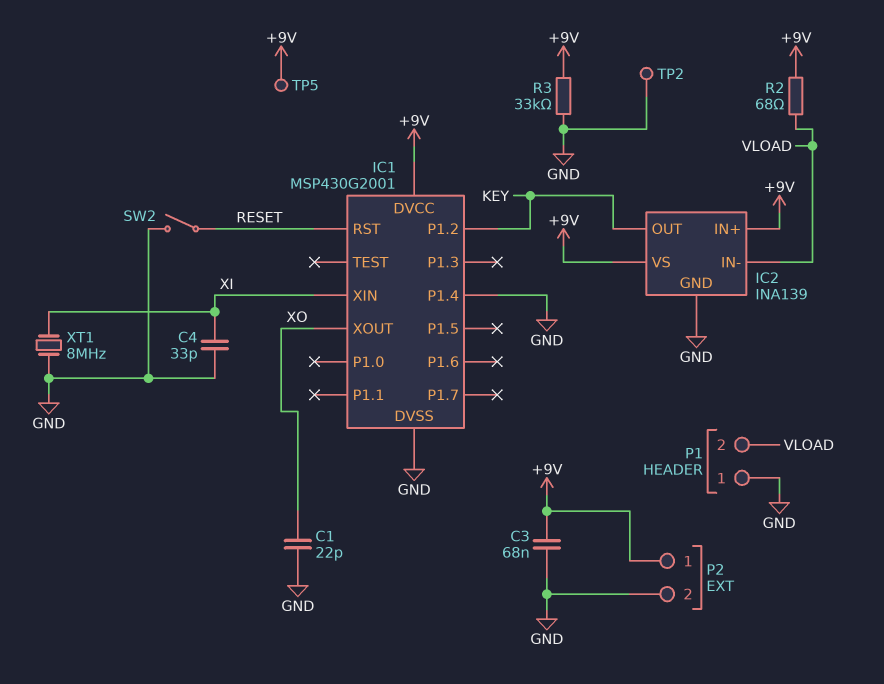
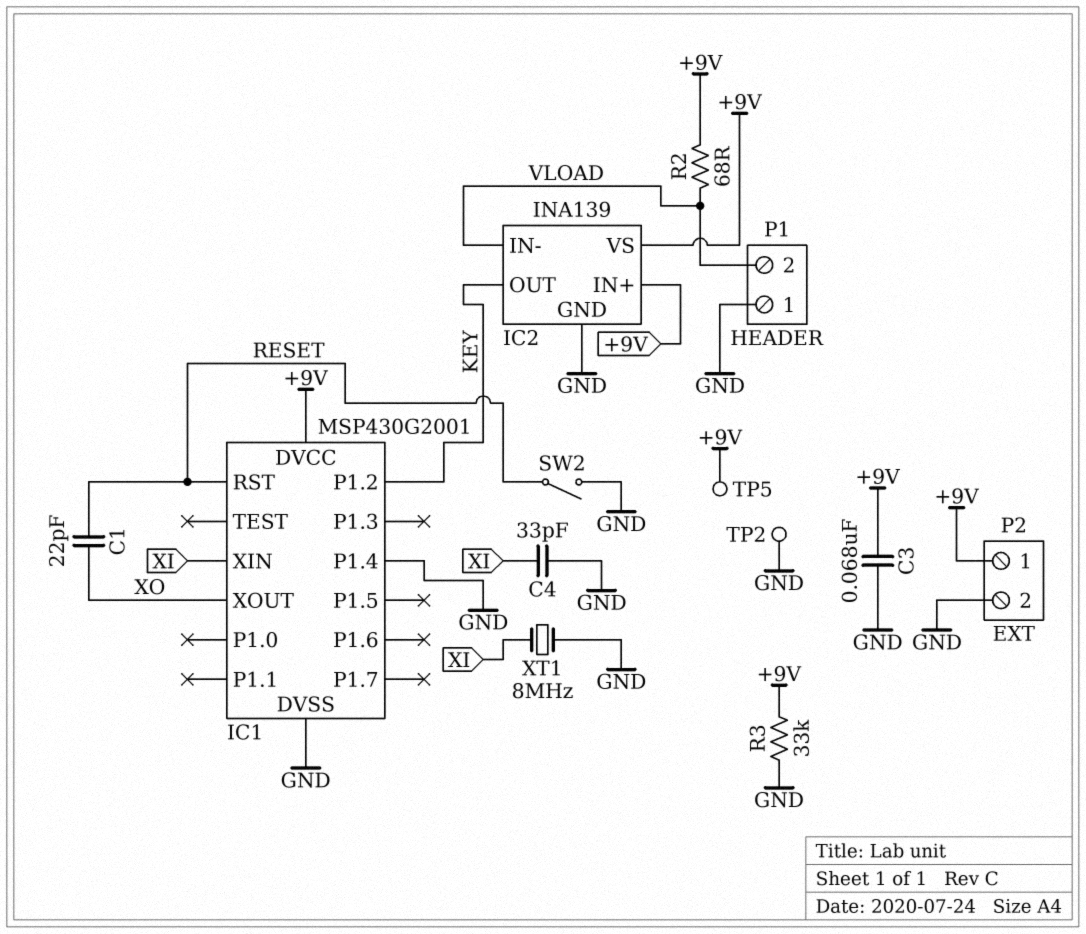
C1: 22pF (GND, XO) -> 22pF (RESET, XO)

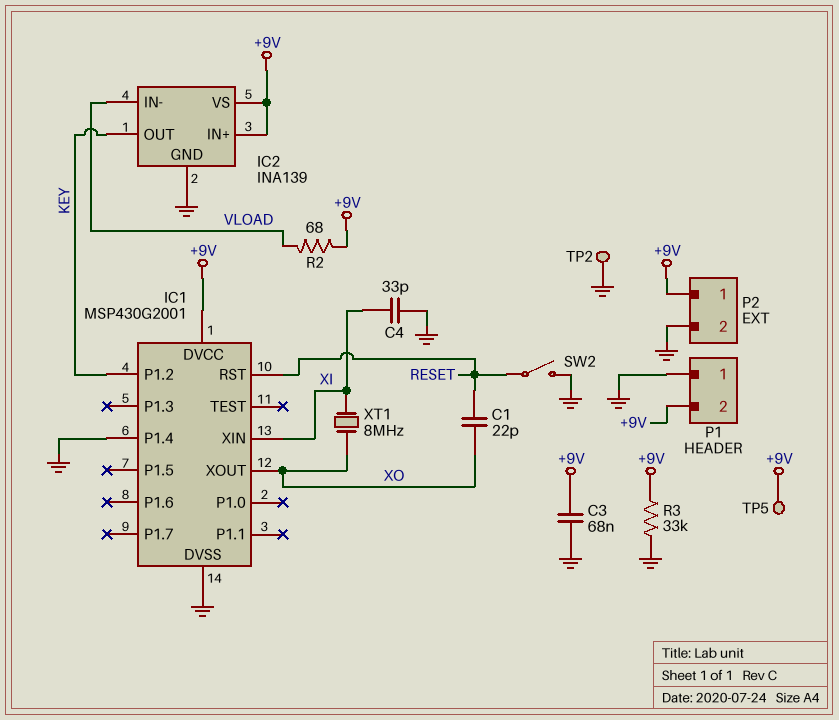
P1 pin 2: VLOAD -> +9V
XT1: 8MHz (GND, XI) -> 8MHz (XI, XO)

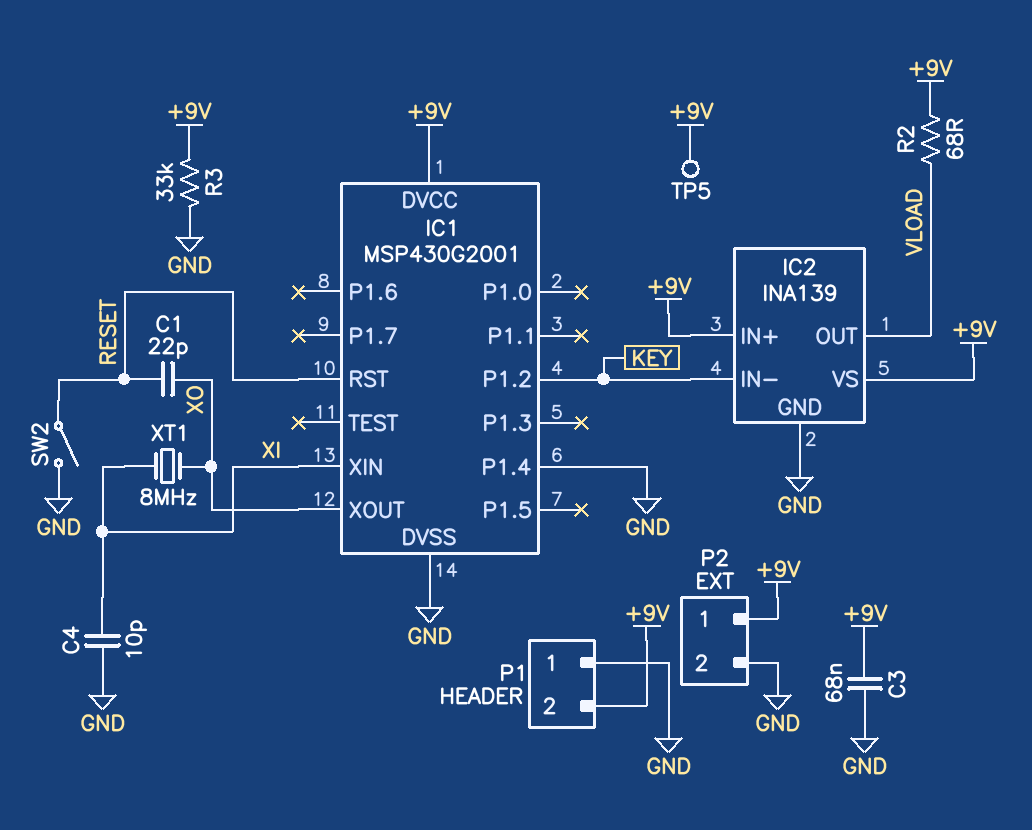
C4: 33pF (GND, XI) -> 10pF (GND, XI)
IC2 pin IN-: VLOAD -> KEY
IC2 pin OUT: KEY -> VLOAD
TP2: test point (GND) -> none

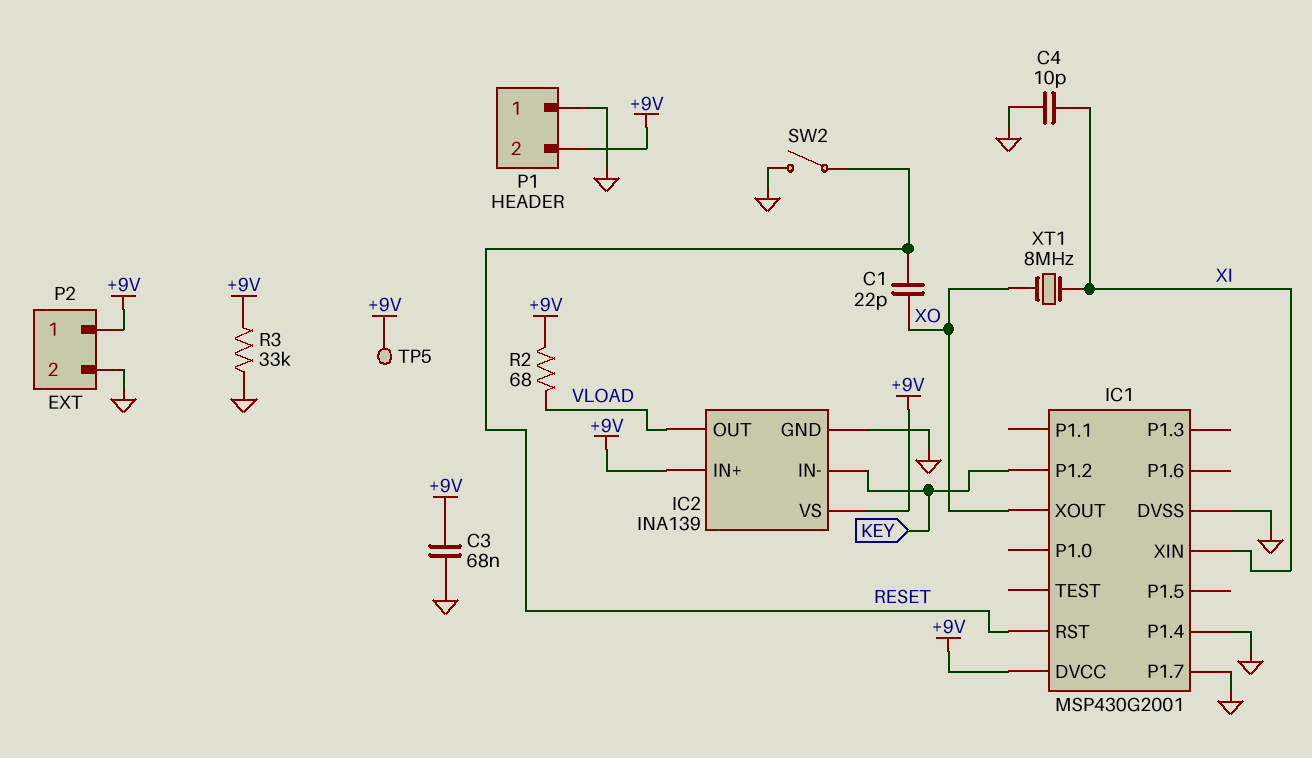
IC1 pin P1.7: none -> GND

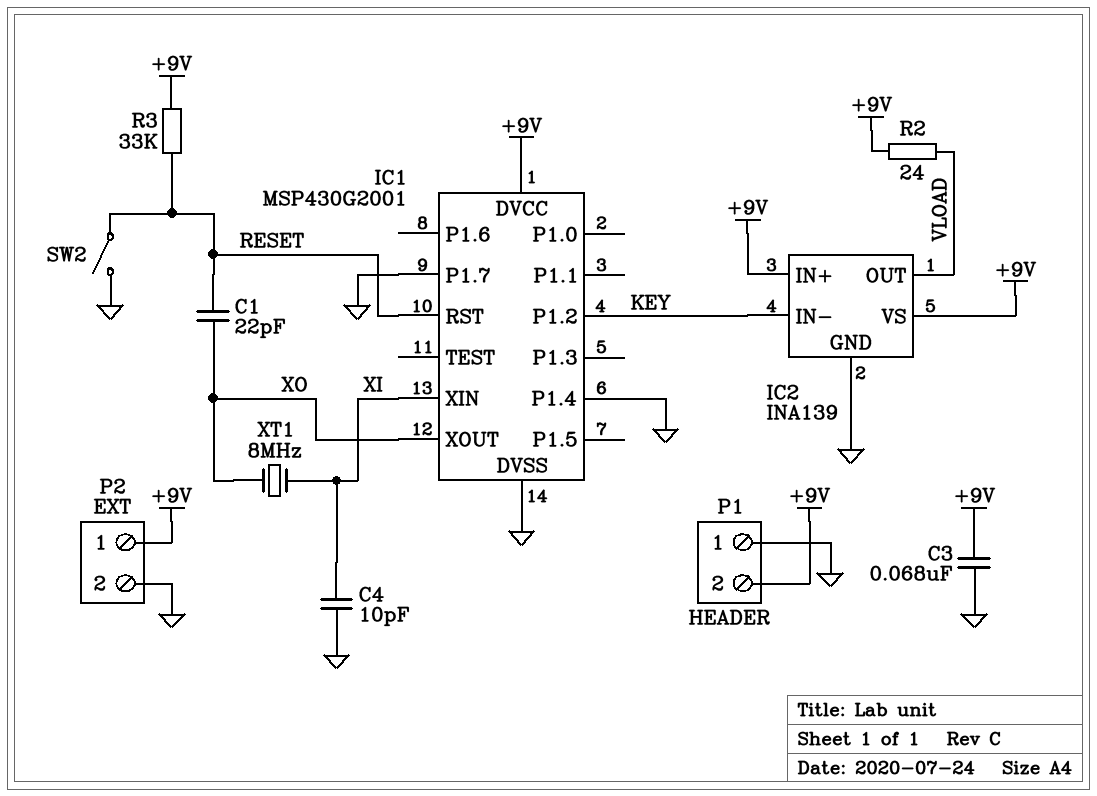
R2: 68 (+9V, VLOAD) -> 24 (+9V, VLOAD)
R3: 33k (+9V, GND) -> 33k (+9V, RESET)
TP5: test point (+9V) -> none

